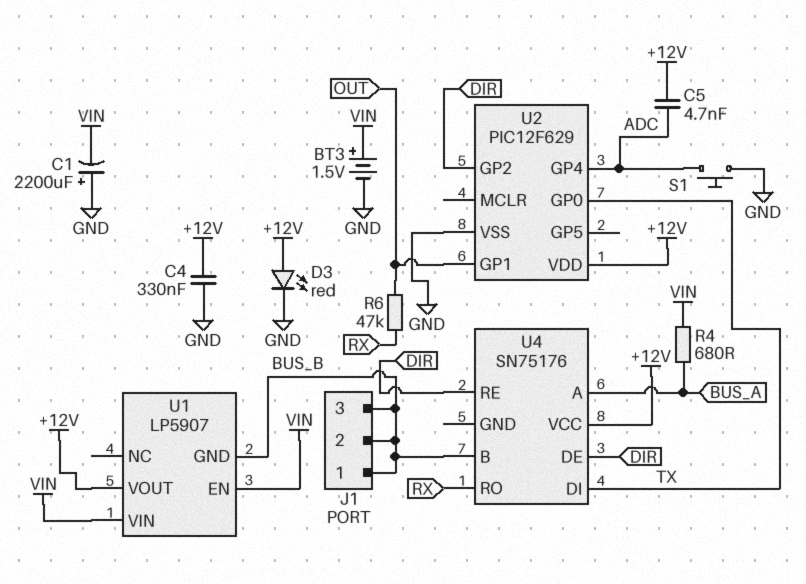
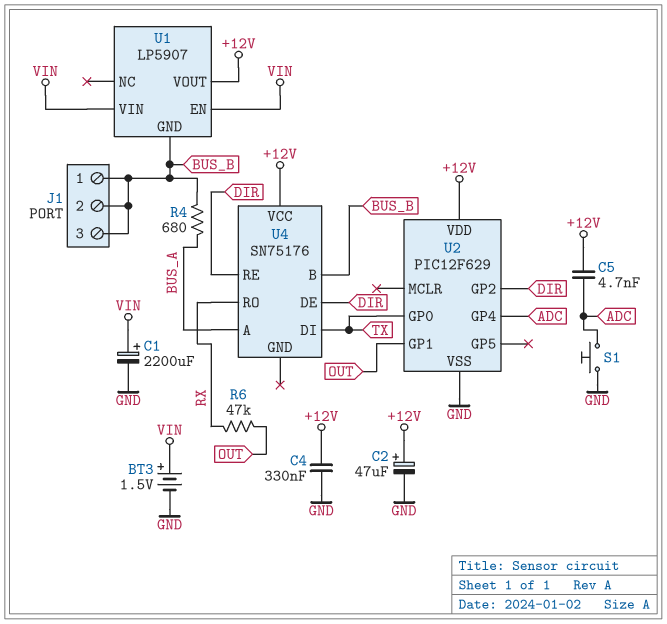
C1: 2200uF (plus GND, minus VIN) -> 2200uF (plus VIN, minus GND)
C2: none -> 47uF (plus +12V, minus GND)
D3: LED red (A +12V, K GND) -> none
R4: 680 (BUS_A, VIN) -> 680 (BUS_A, BUS_B)

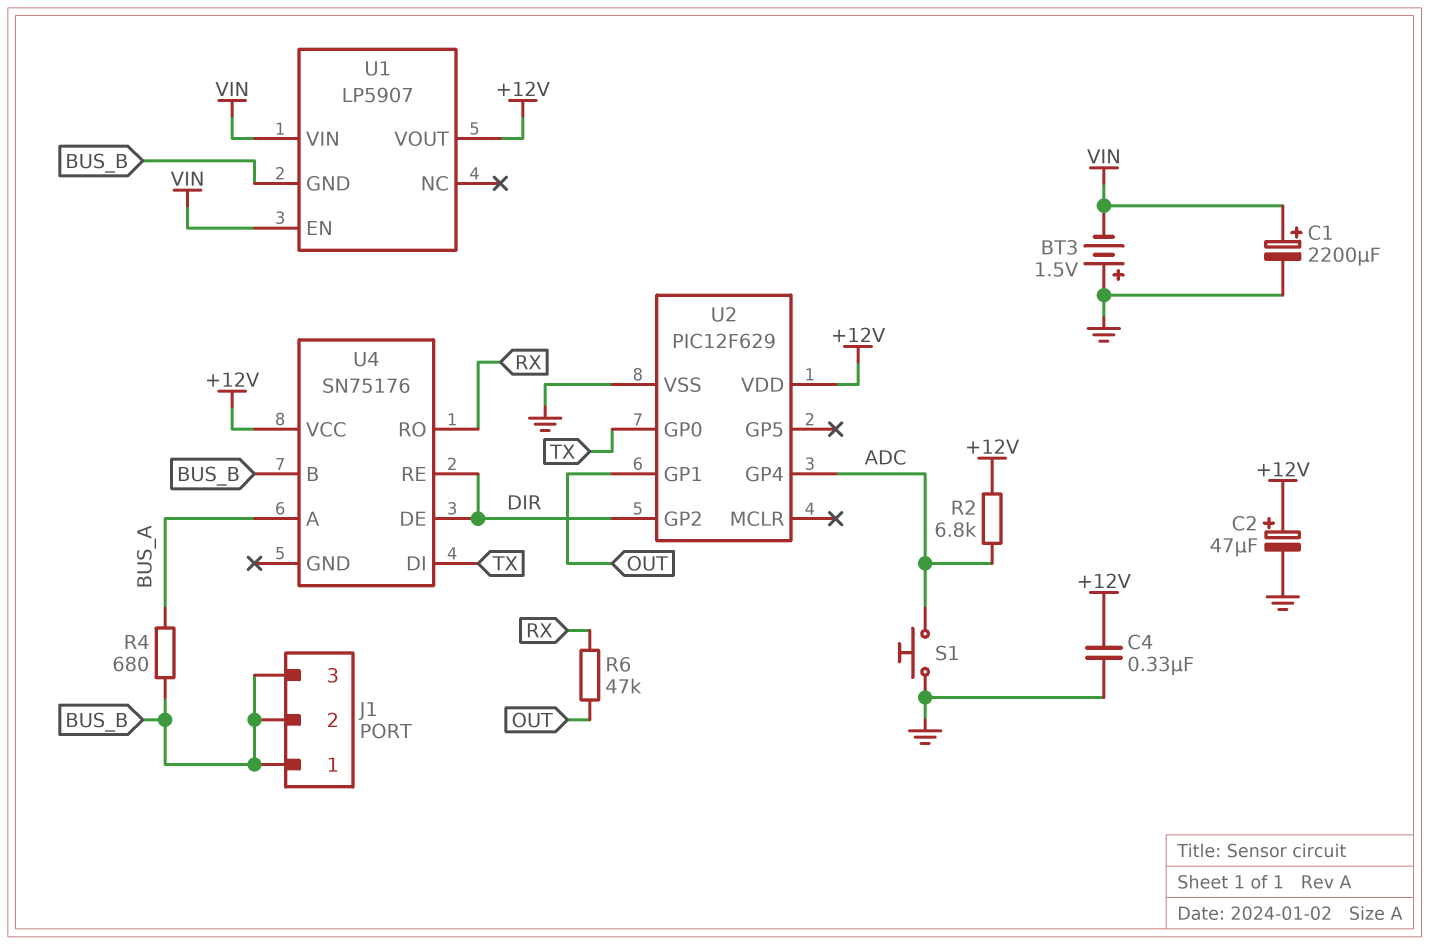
BT3: 1.5V (plus VIN, minus GND) -> 1.5V (plus GND, minus VIN)
C5: 4.7nF (+12V, ADC) -> none
R2: none -> 6.8k (+12V, ADC)

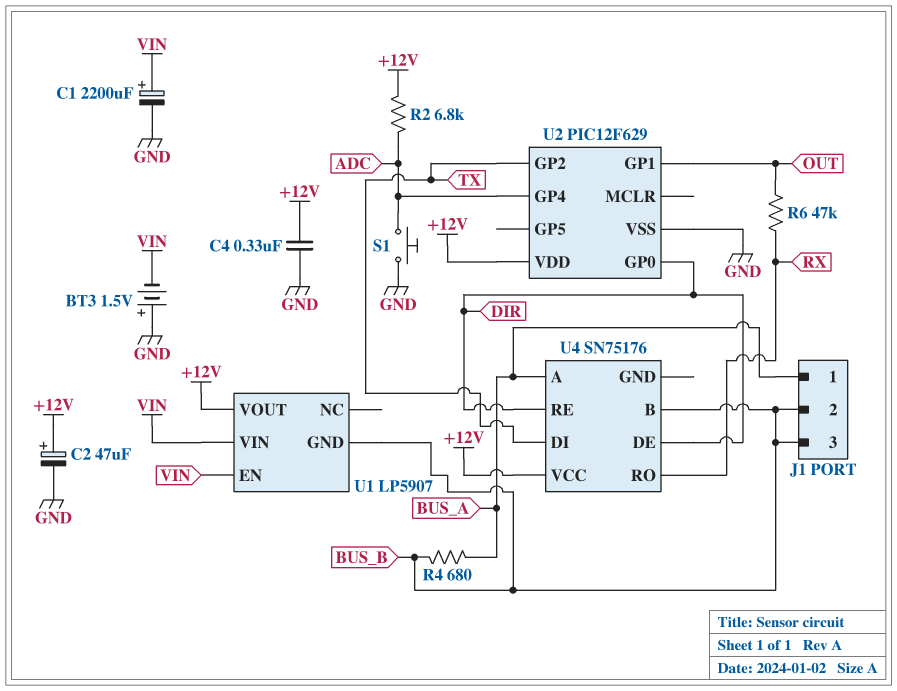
J1 pin 1: BUS_B -> BUS_A
U2 pin GP0: TX -> DIR
U2 pin GP2: DIR -> TX

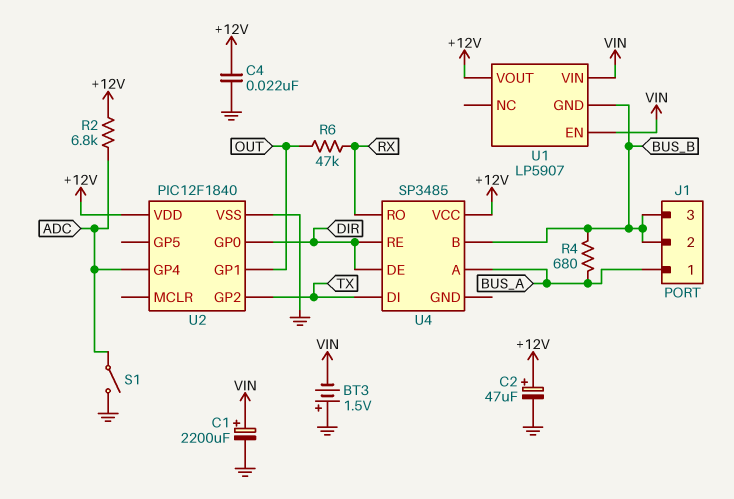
C4: 330nF (+12V, GND) -> 22nF (+12V, GND)
S1: button (ADC, GND) -> switch (ADC, GND)
U2: PIC12F629 -> PIC12F1840
U4: SN75176 -> SP3485

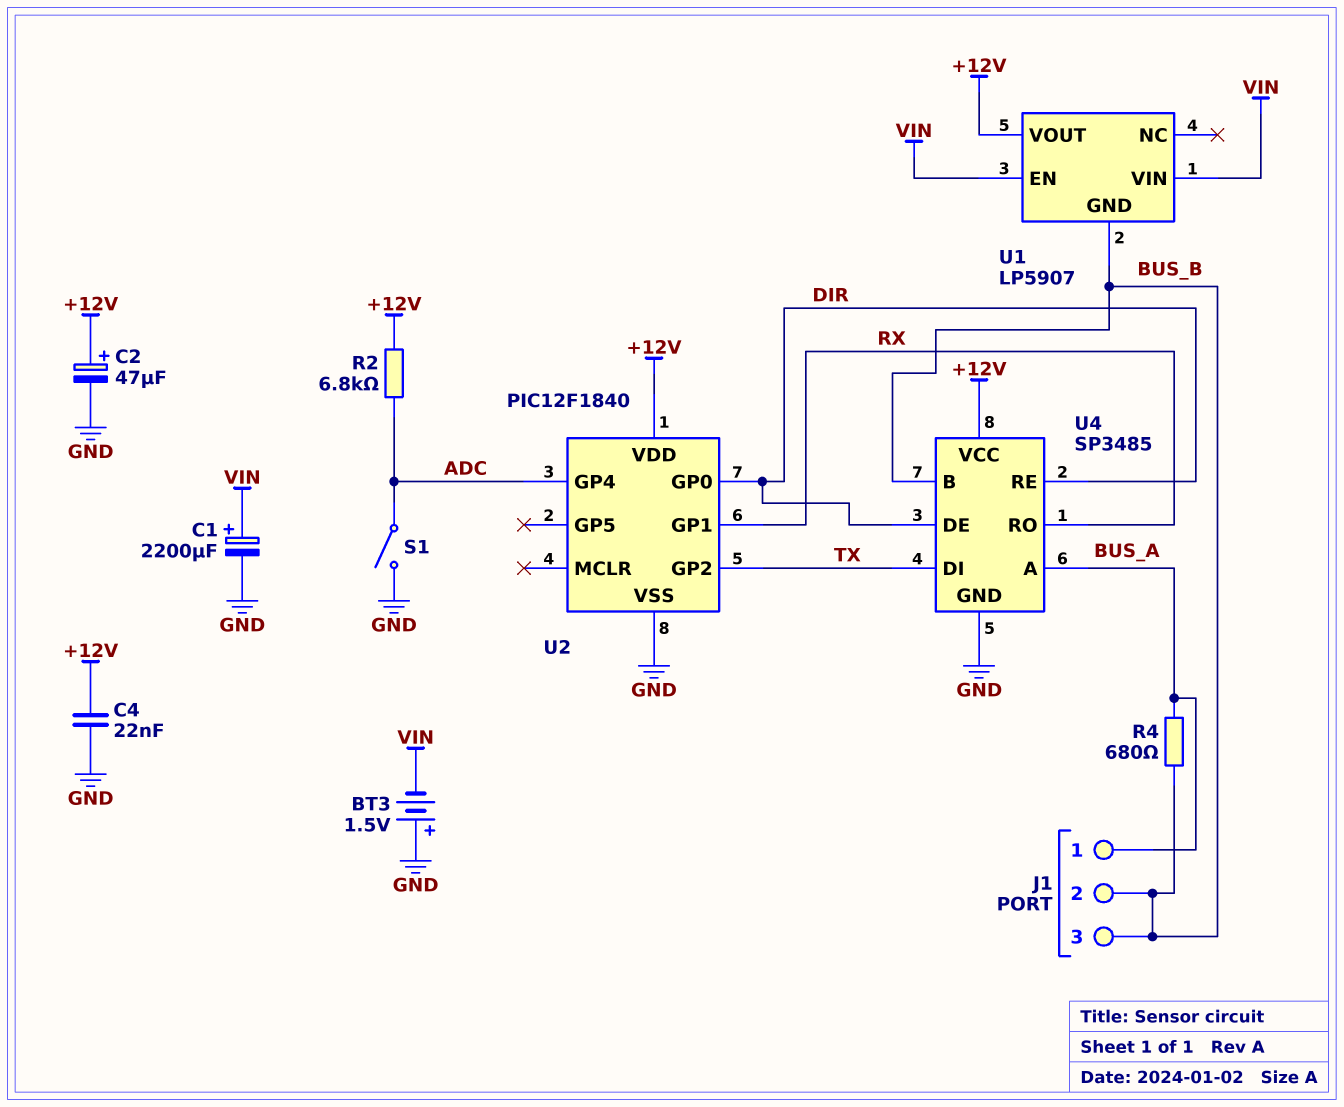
R6: 47k (OUT, RX) -> none
U2 pin GP1: OUT -> RX
U4 pin GND: none -> GND

